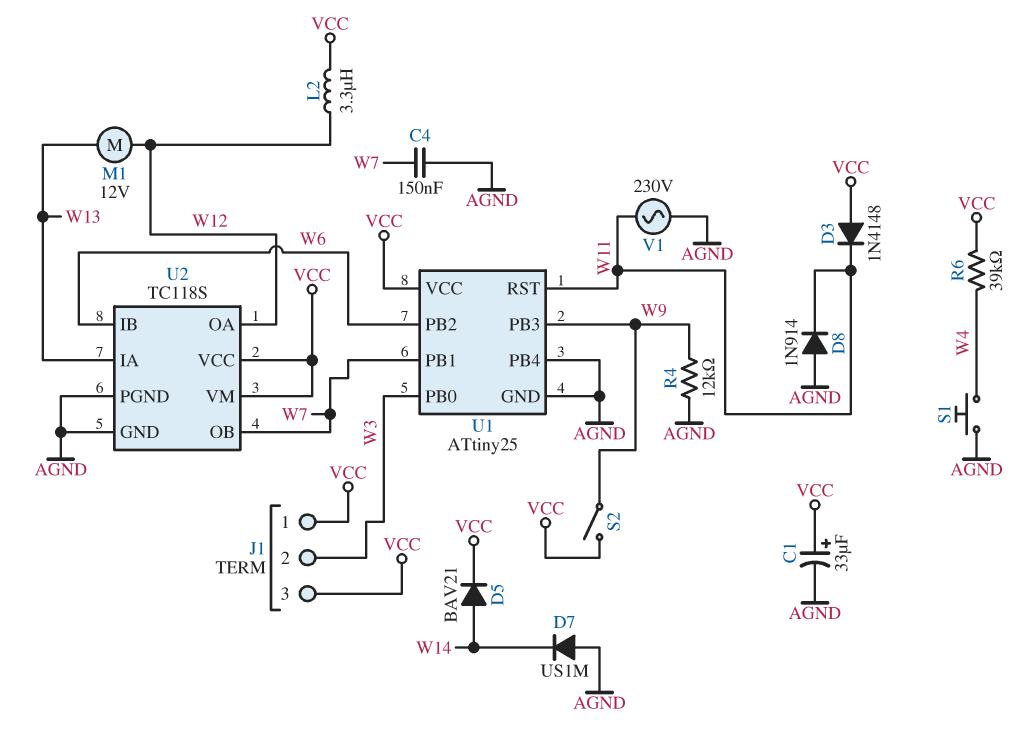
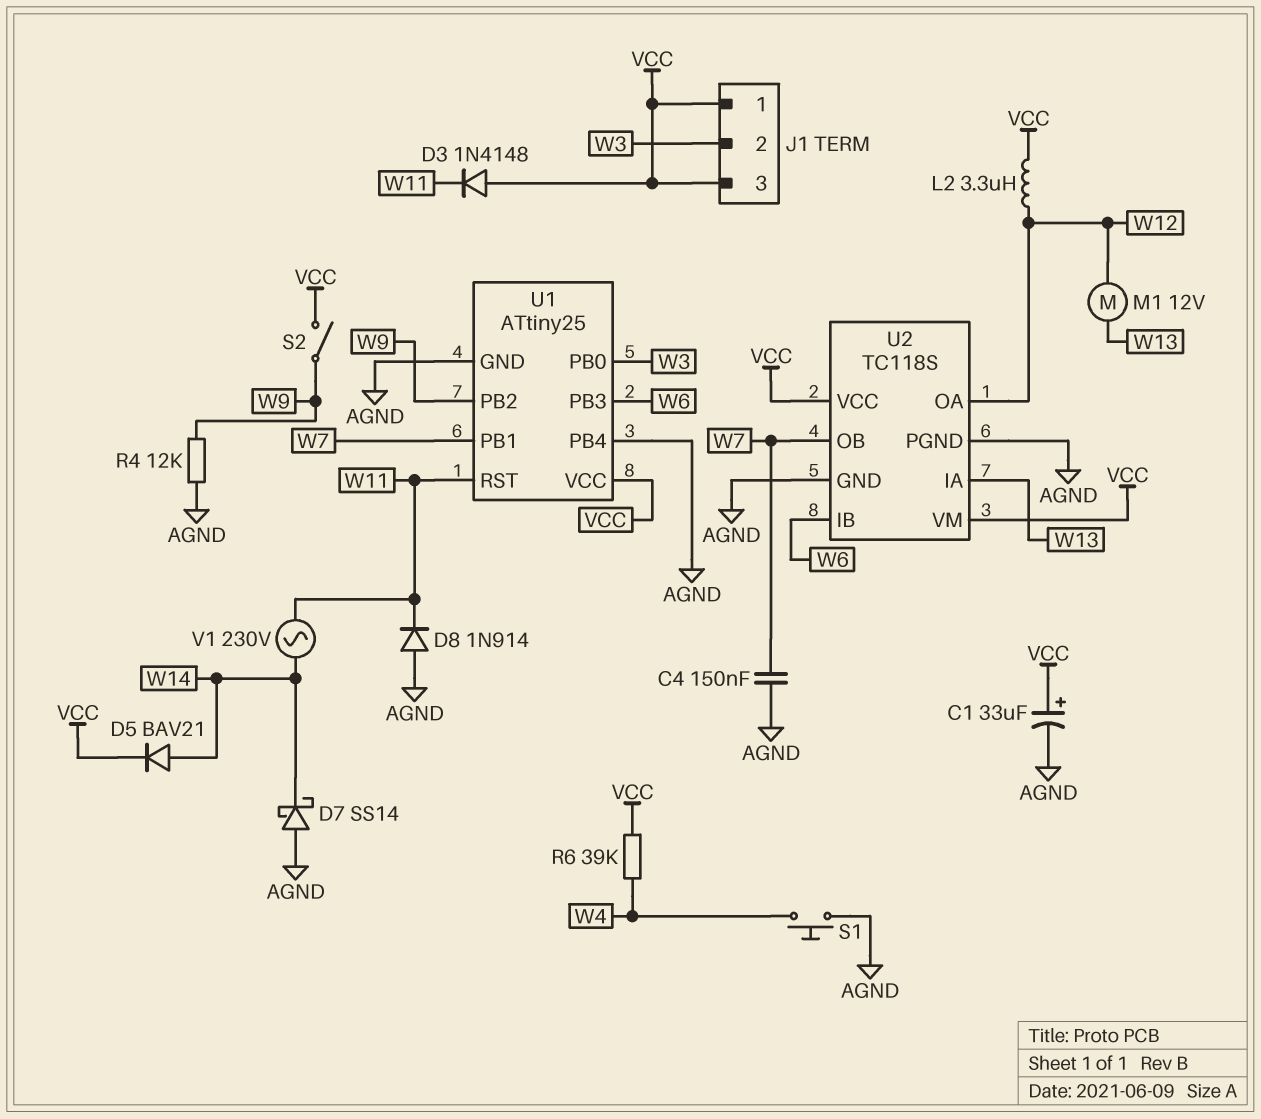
D7: diode US1M (A AGND, K W14) -> schottky SS14 (A AGND, K W14)
U1 pin PB2: W6 -> W9
U1 pin PB3: W9 -> W6
V1: AC 230V (AGND, W11) -> AC 230V (W11, W14)

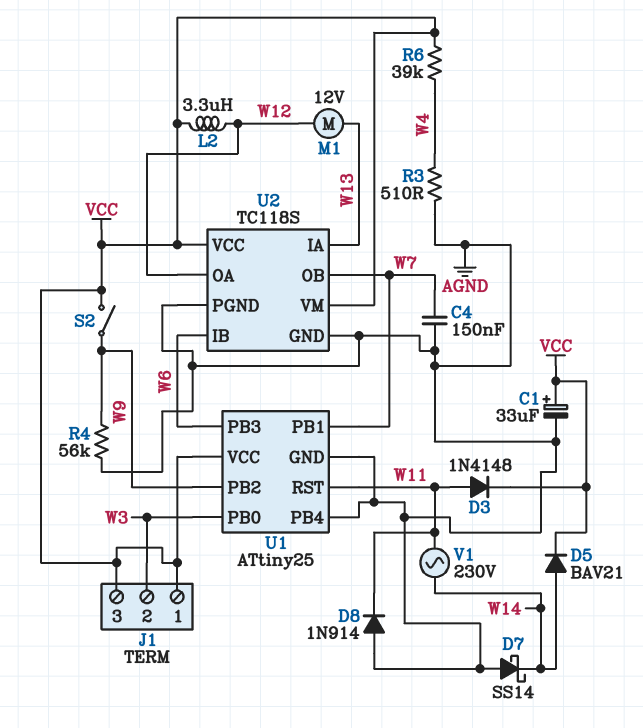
D3: diode 1N4148 (A VCC, K W11) -> diode 1N4148 (A W11, K VCC)
R3: none -> 510 (AGND, W4)
R4: 12k (AGND, W9) -> 56k (AGND, W9)
S1: button (AGND, W4) -> none

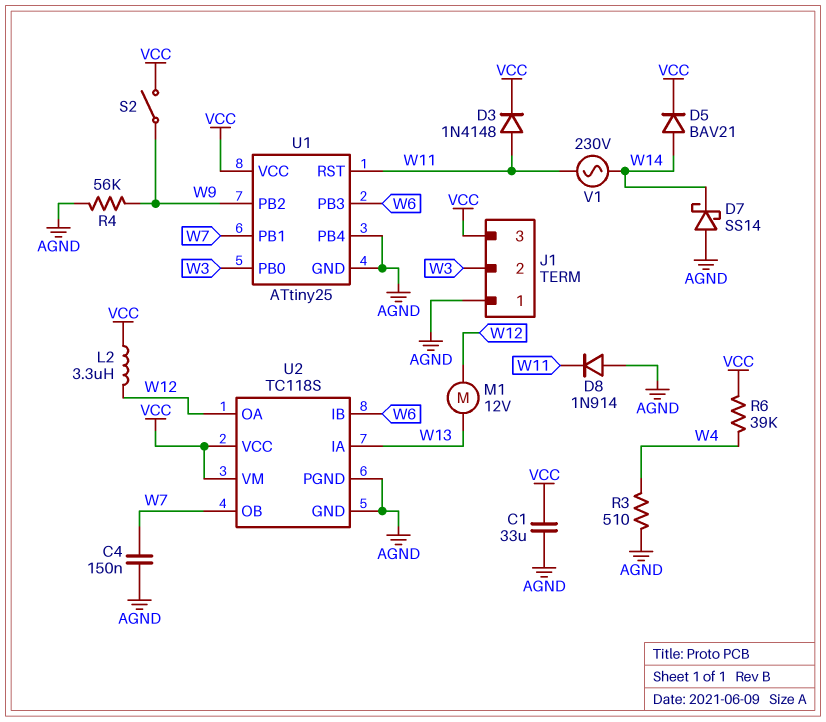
C1: 33uF (plus VCC, minus AGND) -> 33uF (AGND, VCC)
J1 pin 1: VCC -> AGND

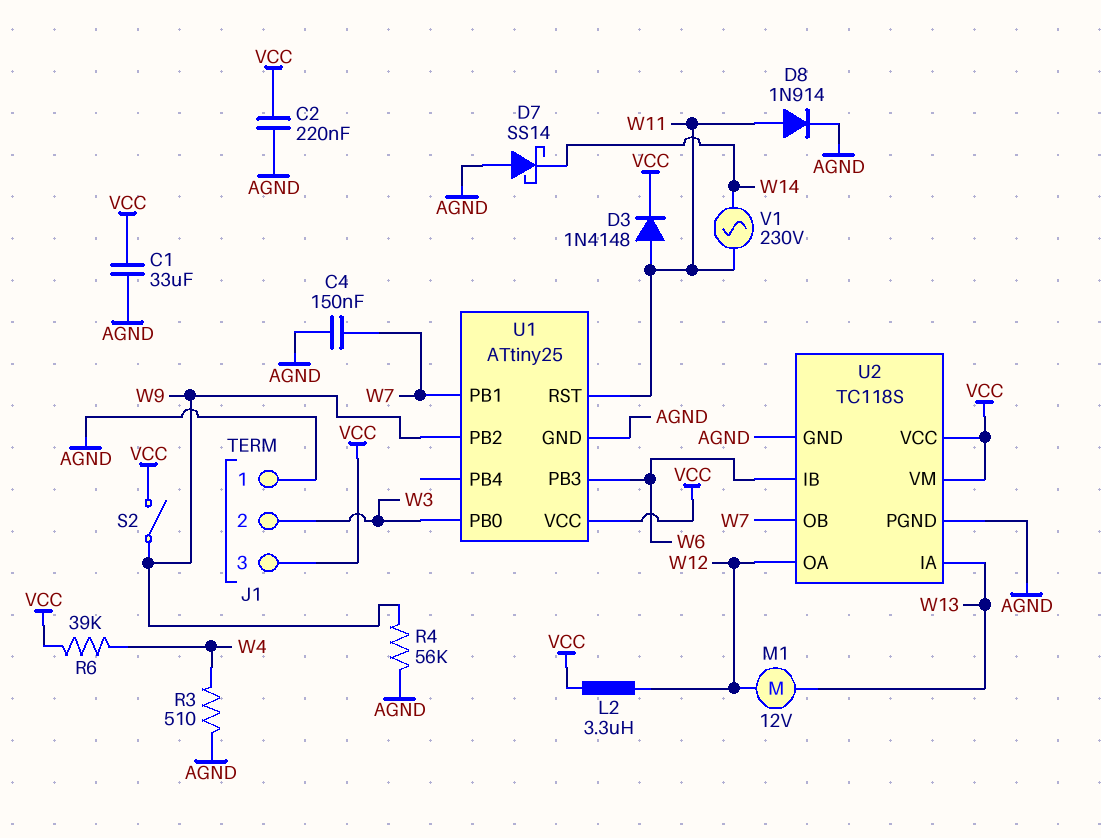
C2: none -> 220nF (AGND, VCC)
D5: diode BAV21 (A W14, K VCC) -> none
D8: diode 1N914 (A AGND, K W11) -> diode 1N914 (A W11, K AGND)
U1 pin PB4: AGND -> none

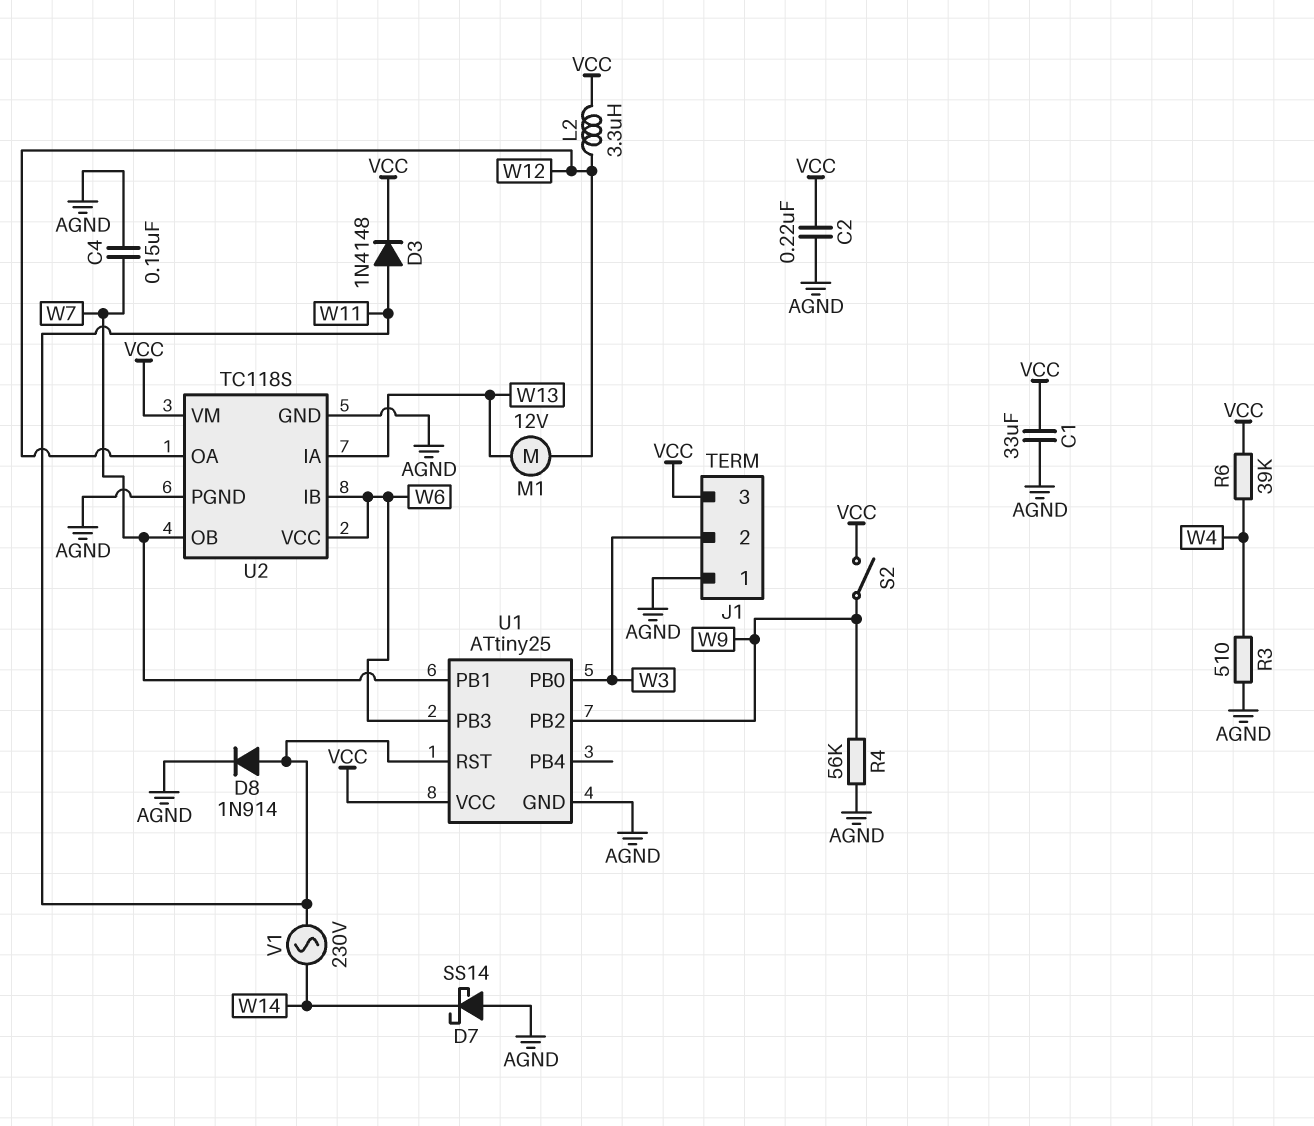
U2 pin VCC: VCC -> W6

